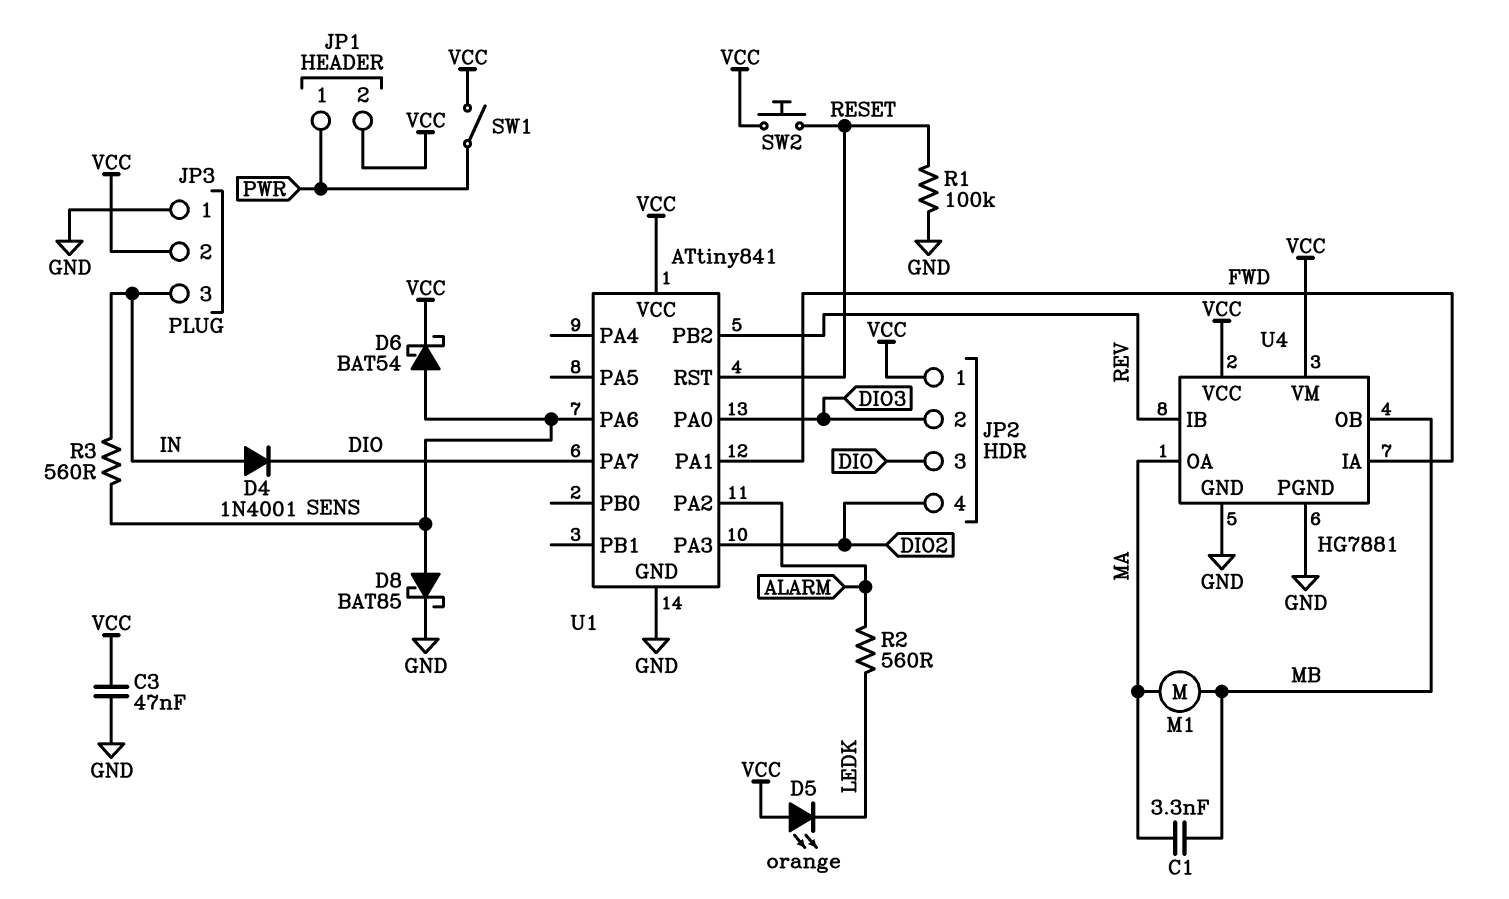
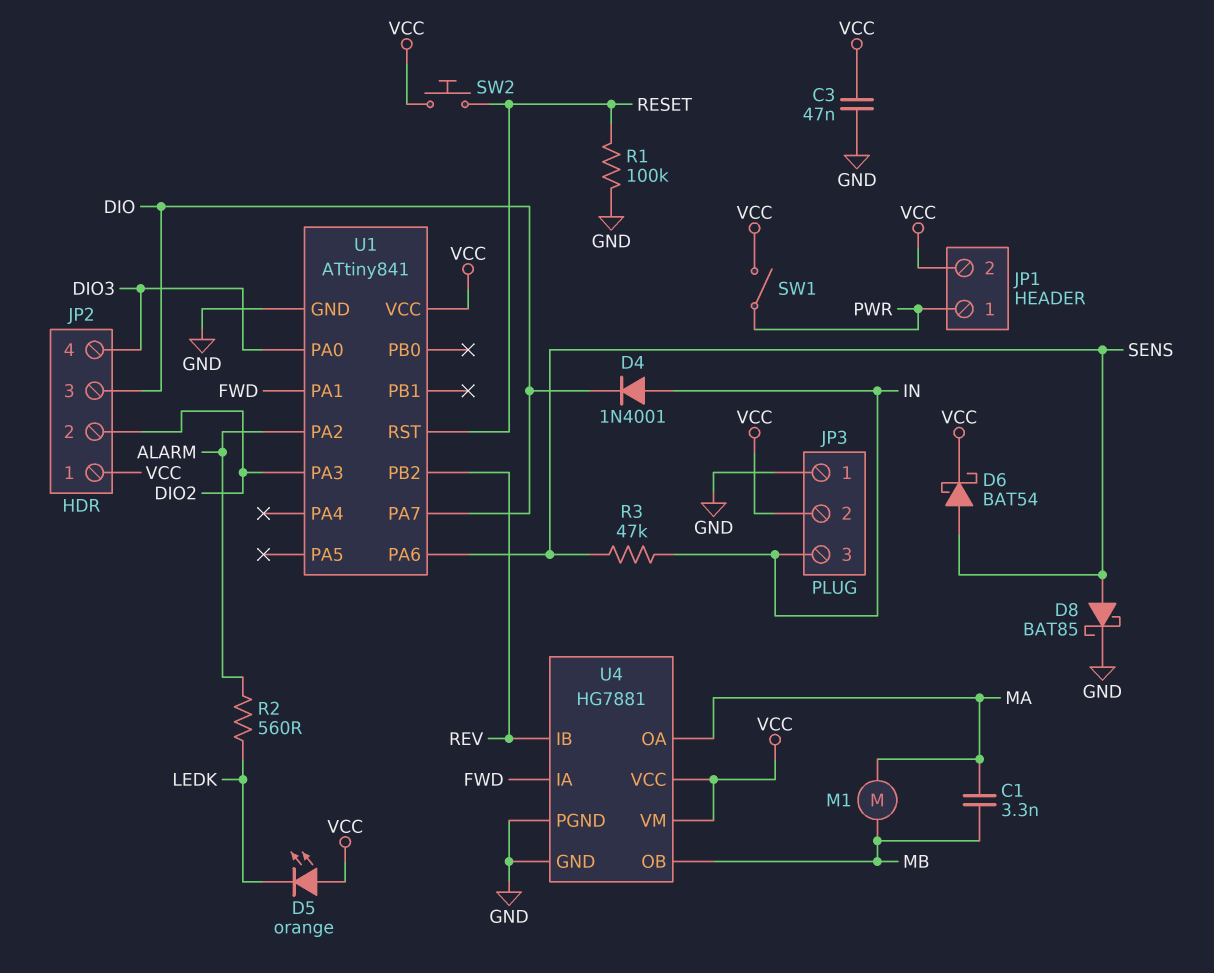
JP2 pin 2: DIO3 -> DIO2
JP2 pin 4: DIO2 -> DIO3
R3: 560 (IN, SENS) -> 47k (IN, SENS)

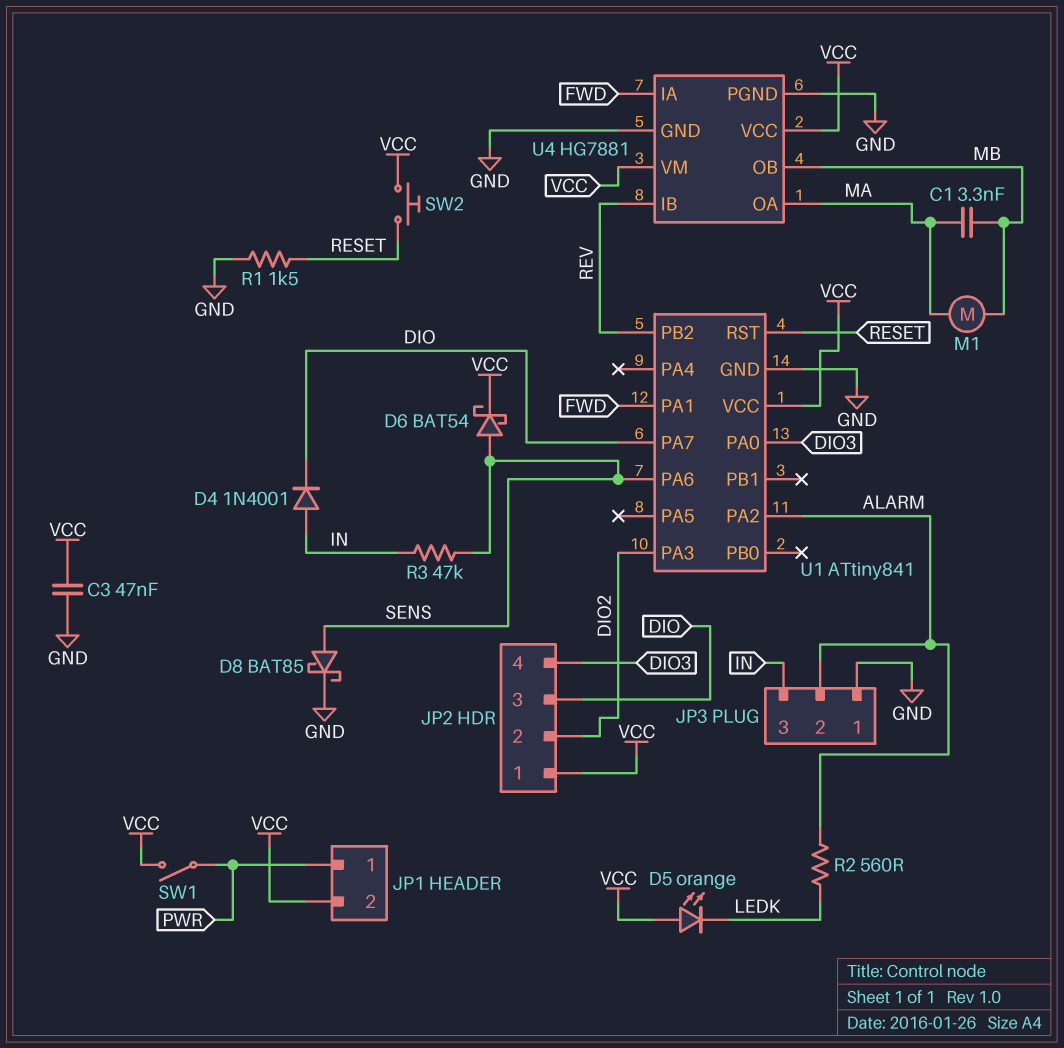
JP3 pin 2: VCC -> ALARM
R1: 100k (GND, RESET) -> 1.5k (GND, RESET)

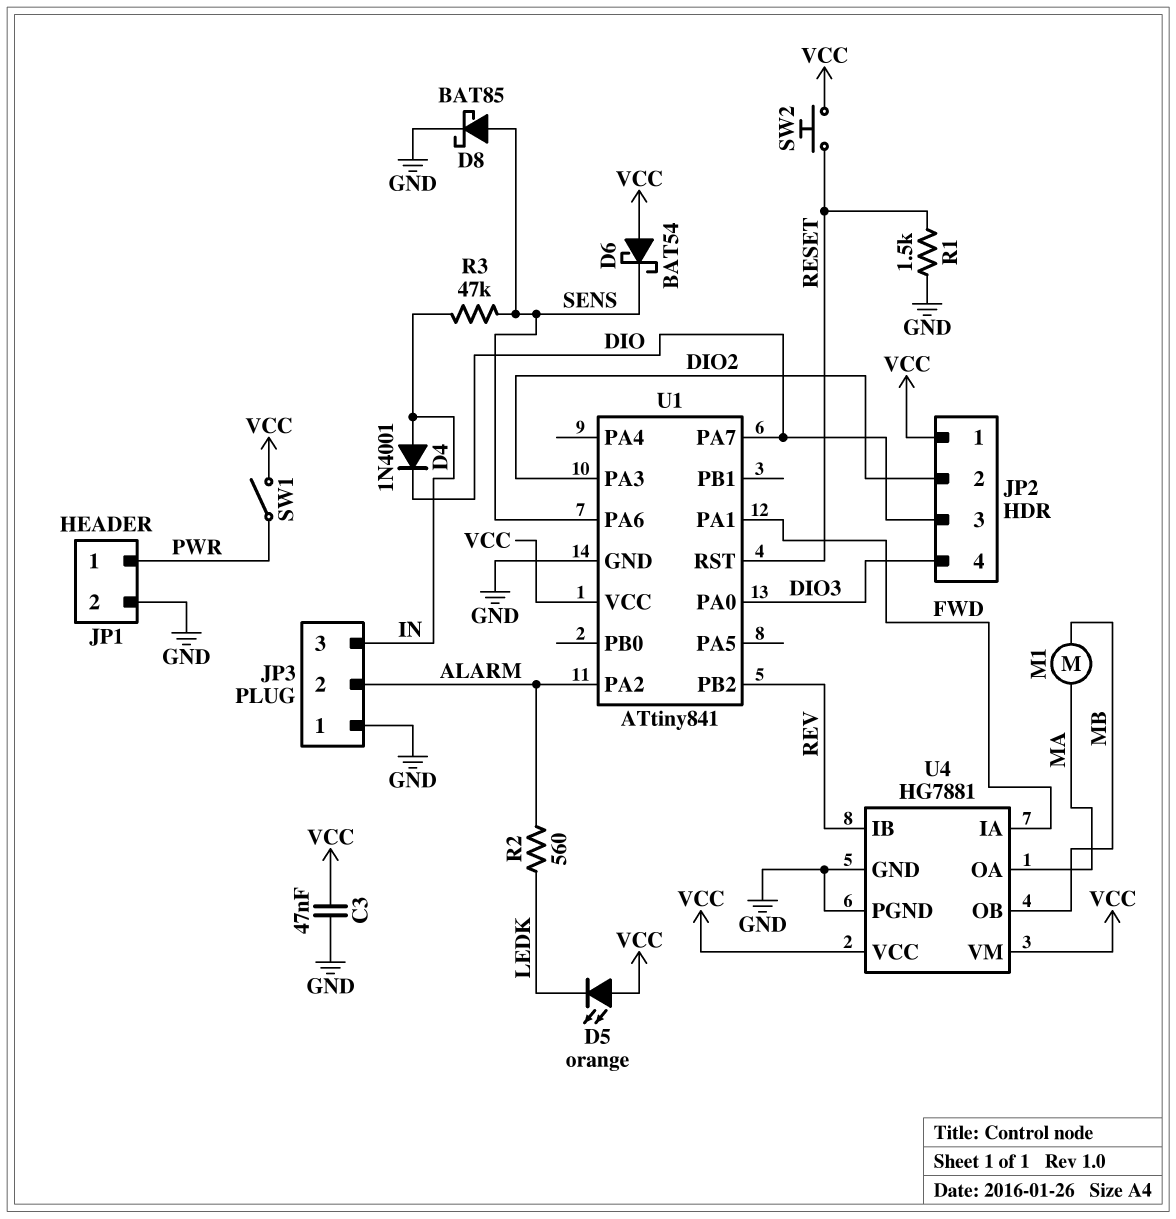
C1: 3.3nF (MA, MB) -> none
D6: schottky BAT54 (A SENS, K VCC) -> schottky BAT54 (A VCC, K SENS)
JP1 pin 2: VCC -> GND

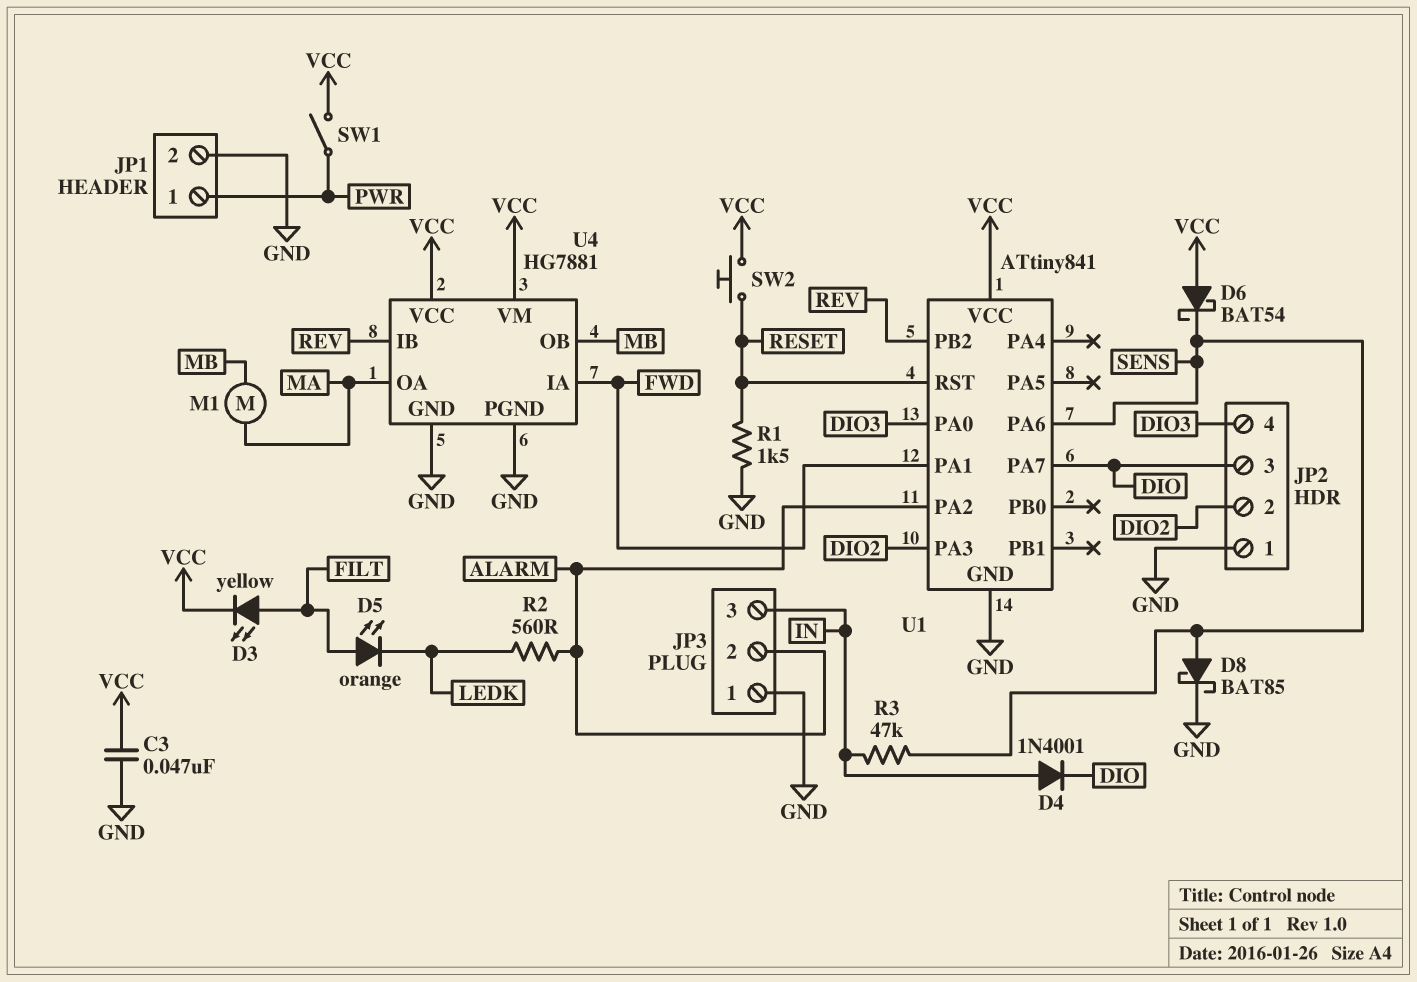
D3: none -> LED yellow (A FILT, K VCC)
D5: LED orange (A VCC, K LEDK) -> LED orange (A FILT, K LEDK)
JP2 pin 1: VCC -> GND

